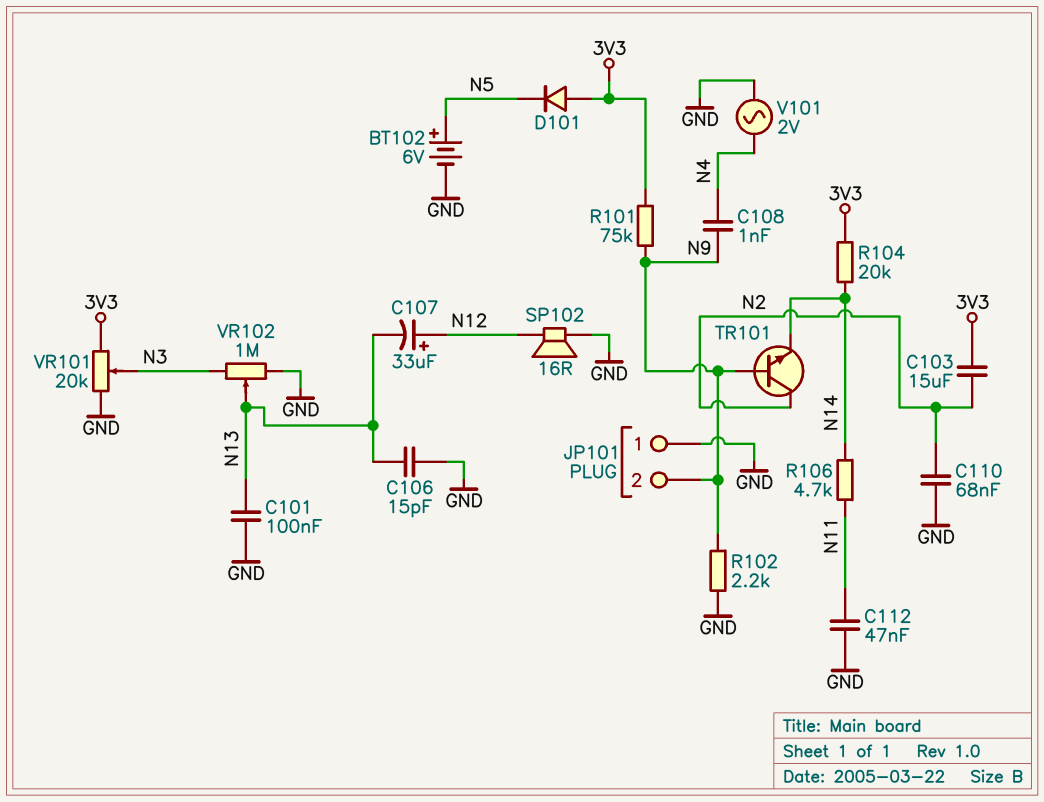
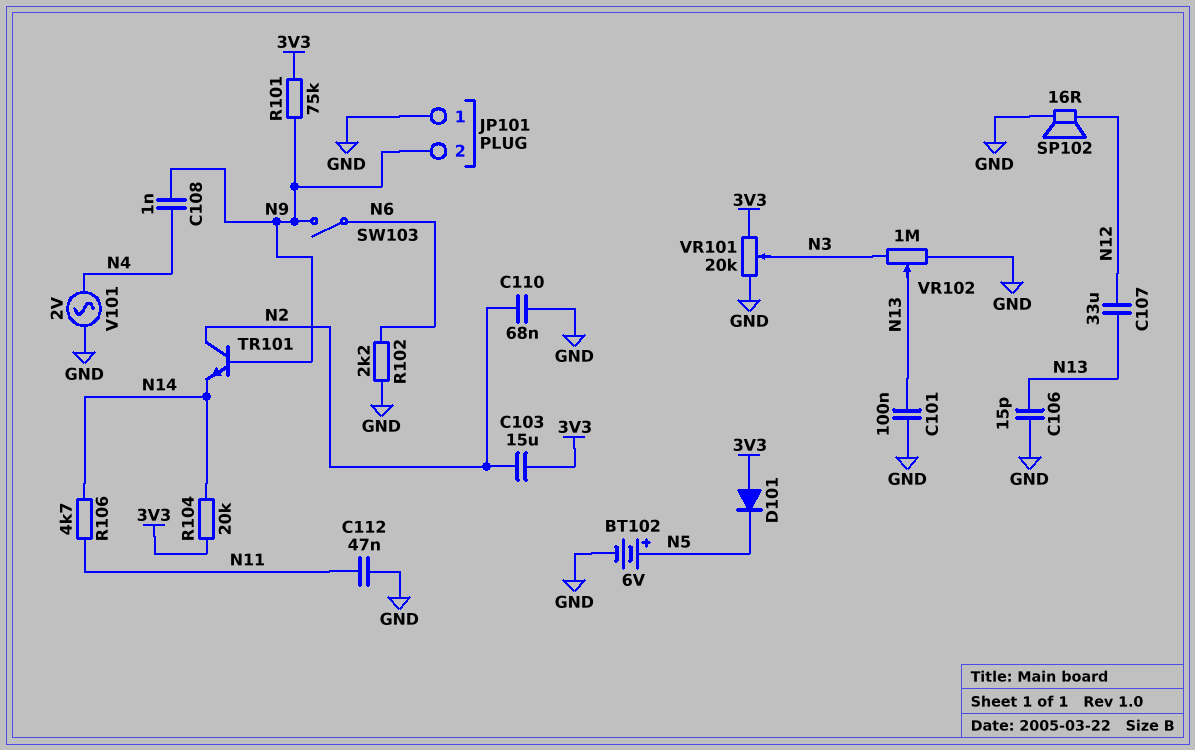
C107: 33uF (plus N12, minus N13) -> 33uF (N12, N13)
R102: 2.2k (GND, N9) -> 2.2k (GND, N6)
SW103: none -> switch (N6, N9)

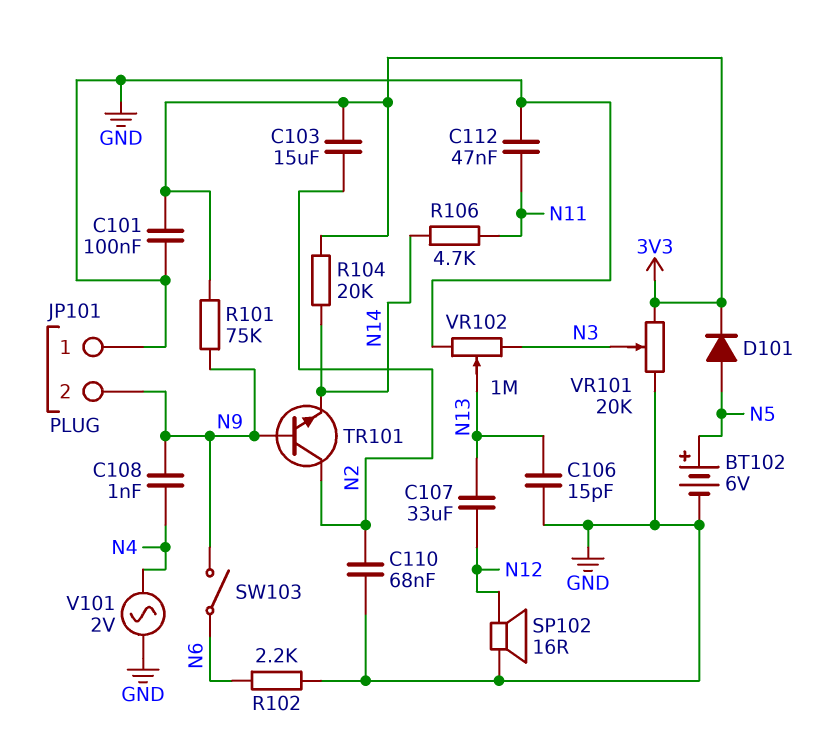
C101: 100nF (GND, N13) -> 100nF (3V3, GND)
D101: diode (A 3V3, K N5) -> diode (A N5, K 3V3)

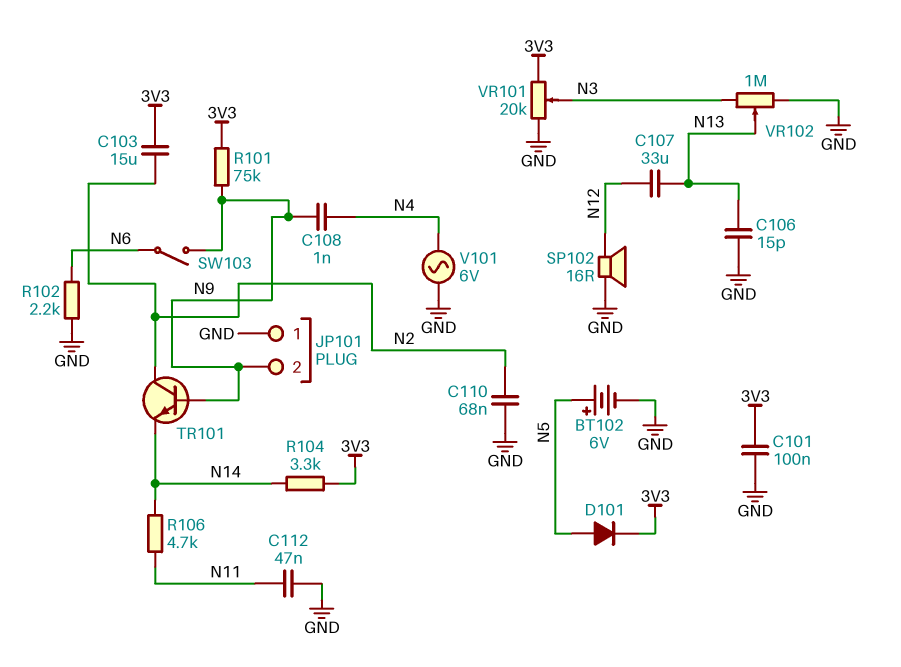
R104: 20k (3V3, N14) -> 3.3k (3V3, N14)
V101: AC 2V (GND, N4) -> AC 6V (GND, N4)

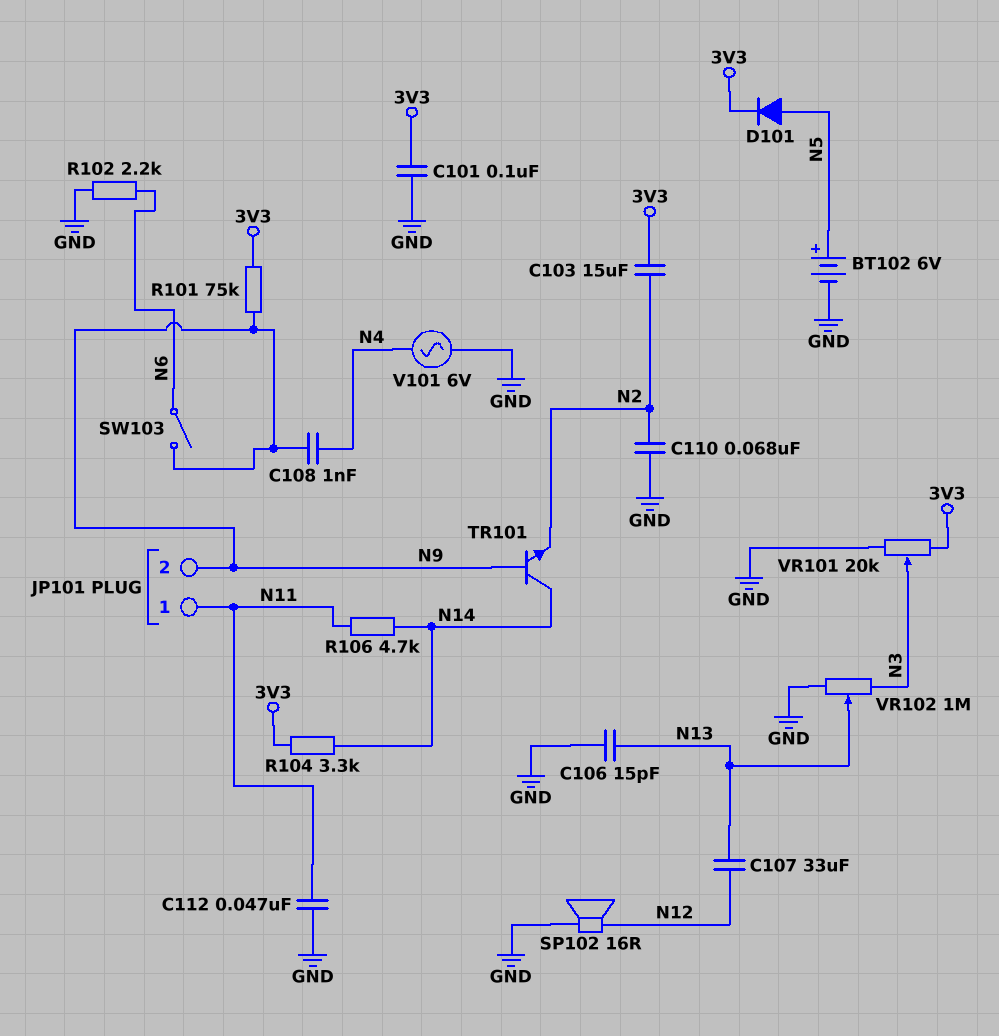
JP101 pin 1: GND -> N11
TR101: NPN (B N9, C N2, E N14) -> NPN (B N9, C N14, E N2)

